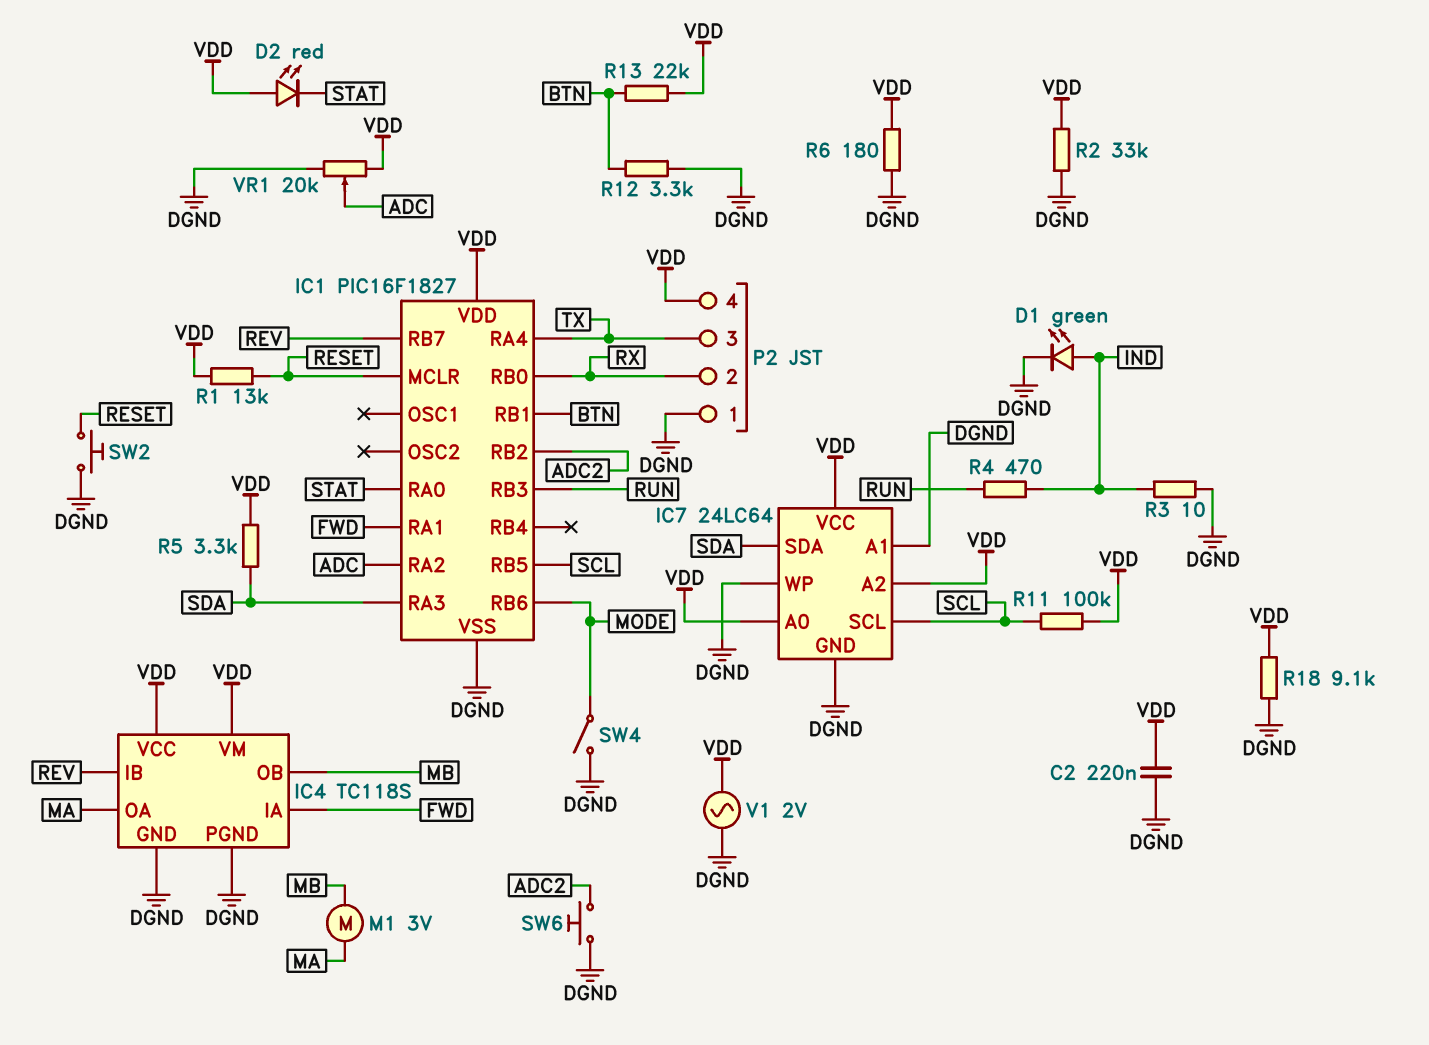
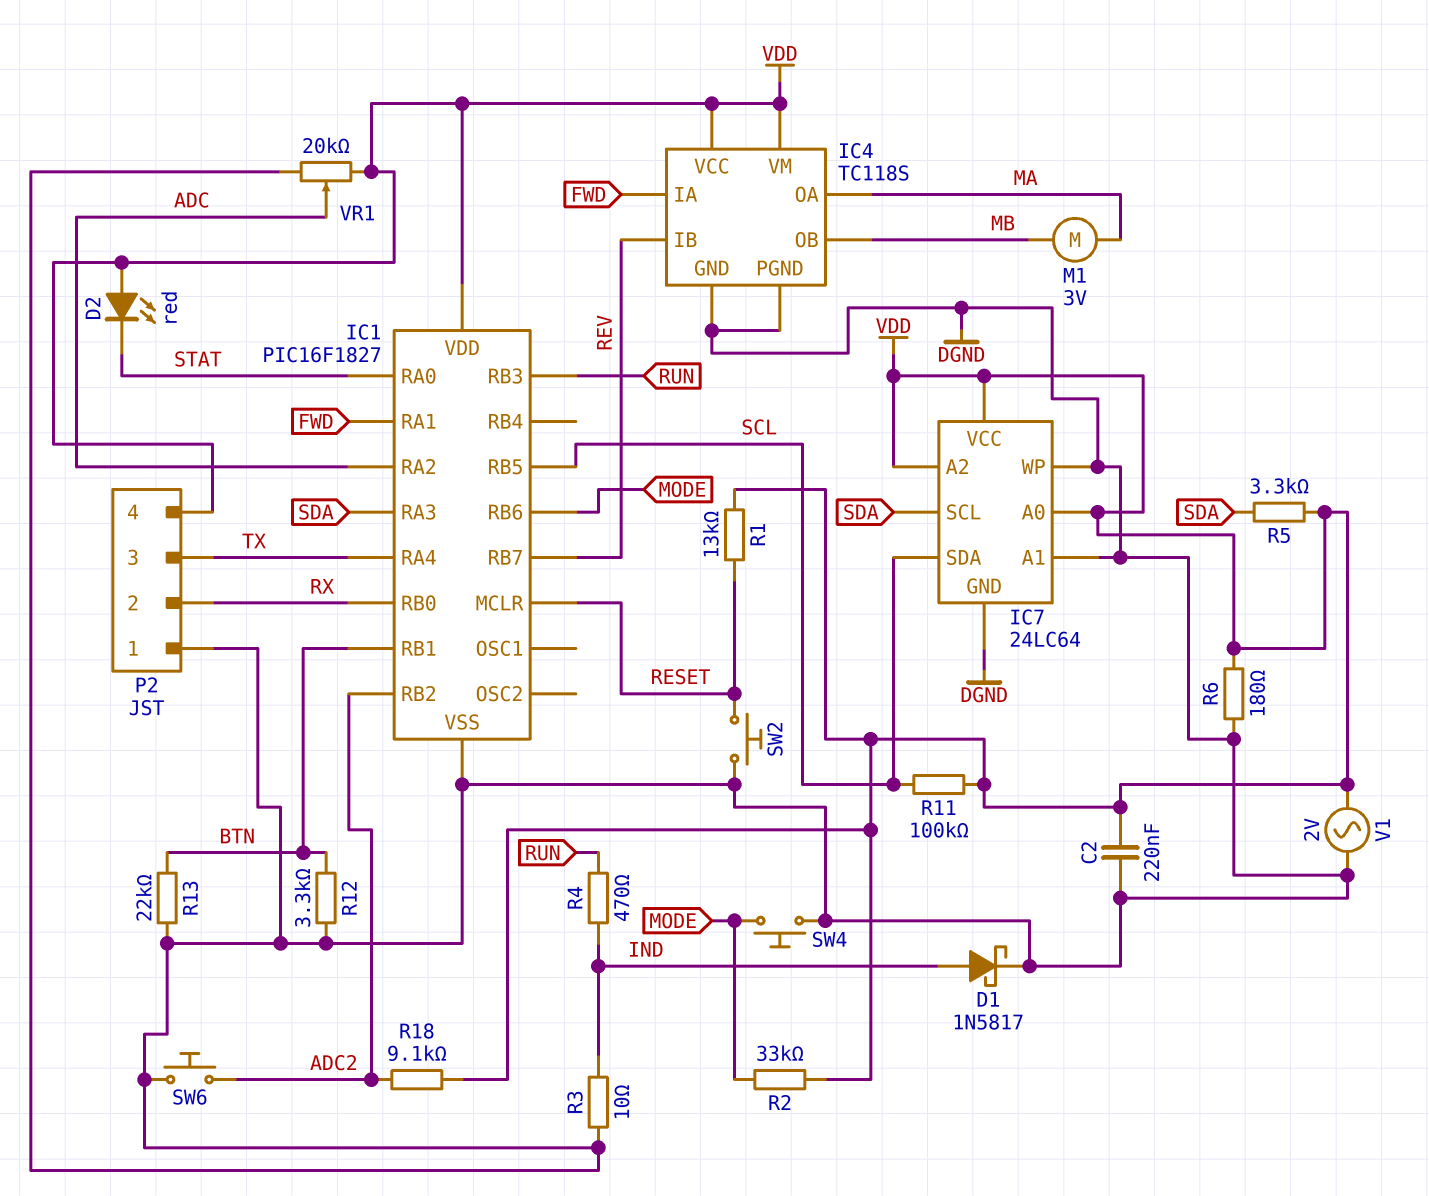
D1: LED green (A IND, K DGND) -> schottky 1N5817 (A IND, K DGND)
IC7 pin SCL: SCL -> SDA
IC7 pin SDA: SDA -> SCL
R2: 33k (DGND, VDD) -> 33k (MODE, VDD)
R13: 22k (BTN, VDD) -> 22k (BTN, DGND)
R18: 9.1k (DGND, VDD) -> 9.1k (ADC2, VDD)
SW4: switch (DGND, MODE) -> button (DGND, MODE)

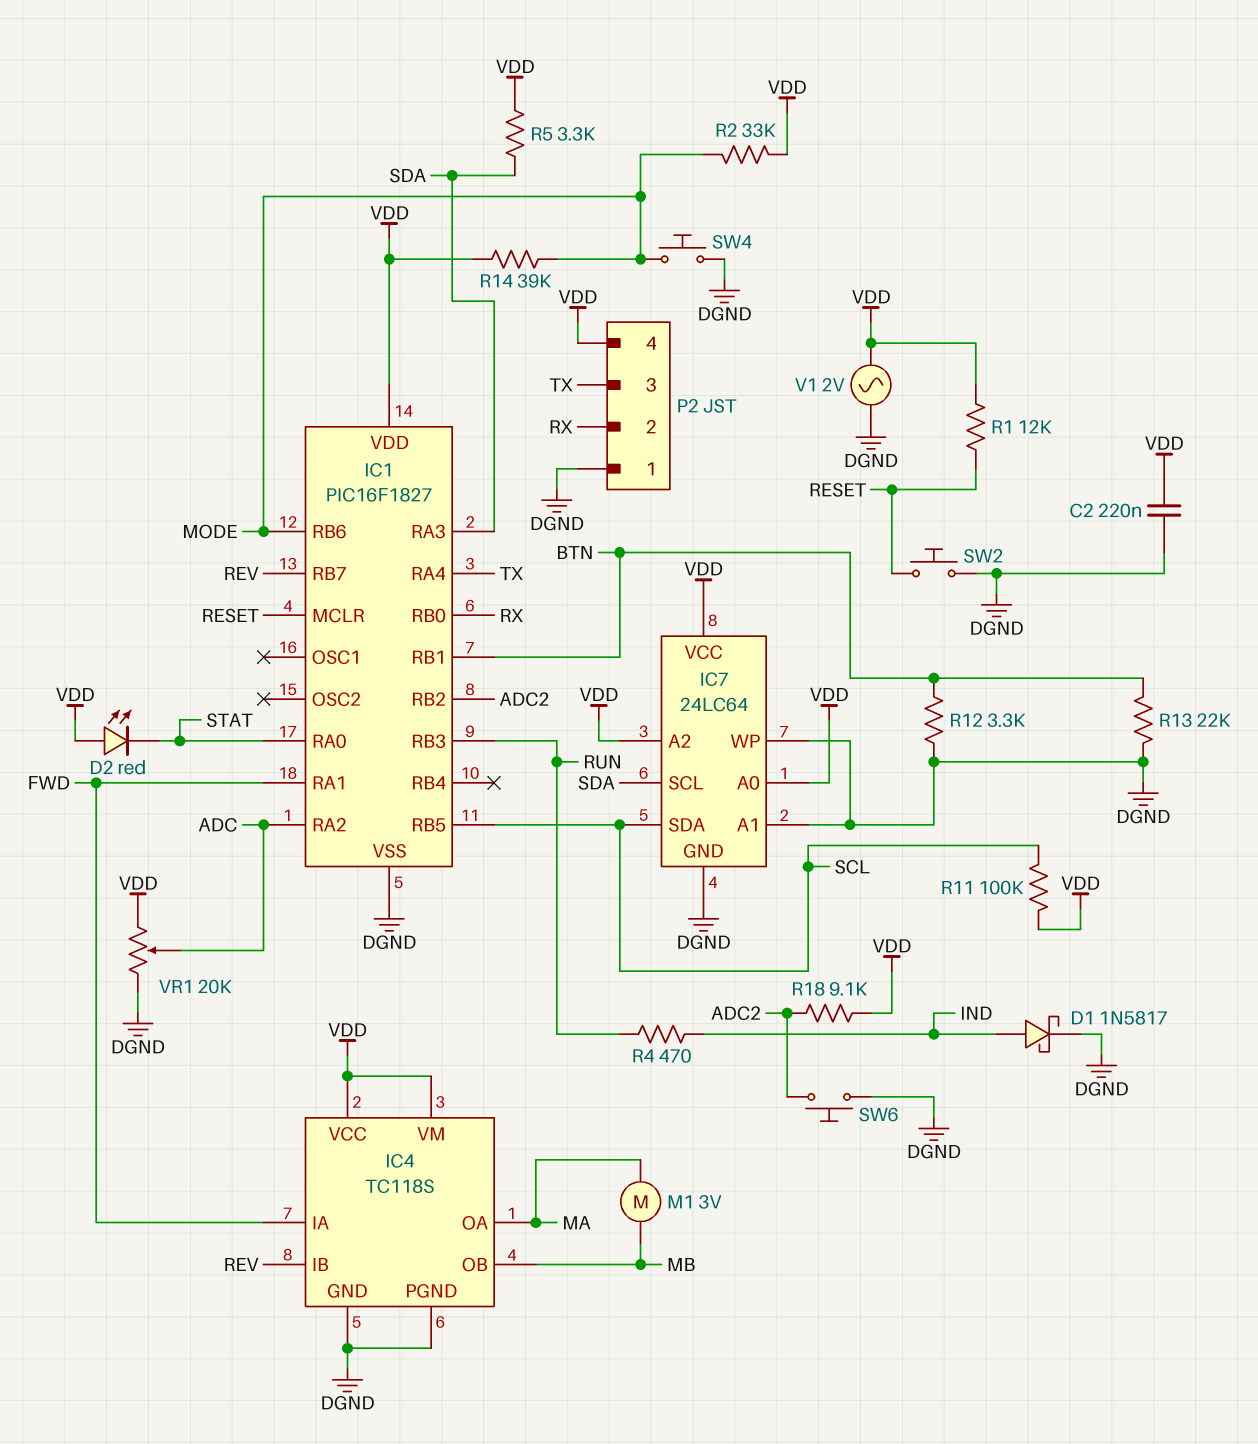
R1: 13k (RESET, VDD) -> 12k (RESET, VDD)
R3: 10 (DGND, IND) -> none
R6: 180 (DGND, VDD) -> none
R14: none -> 39k (MODE, VDD)

